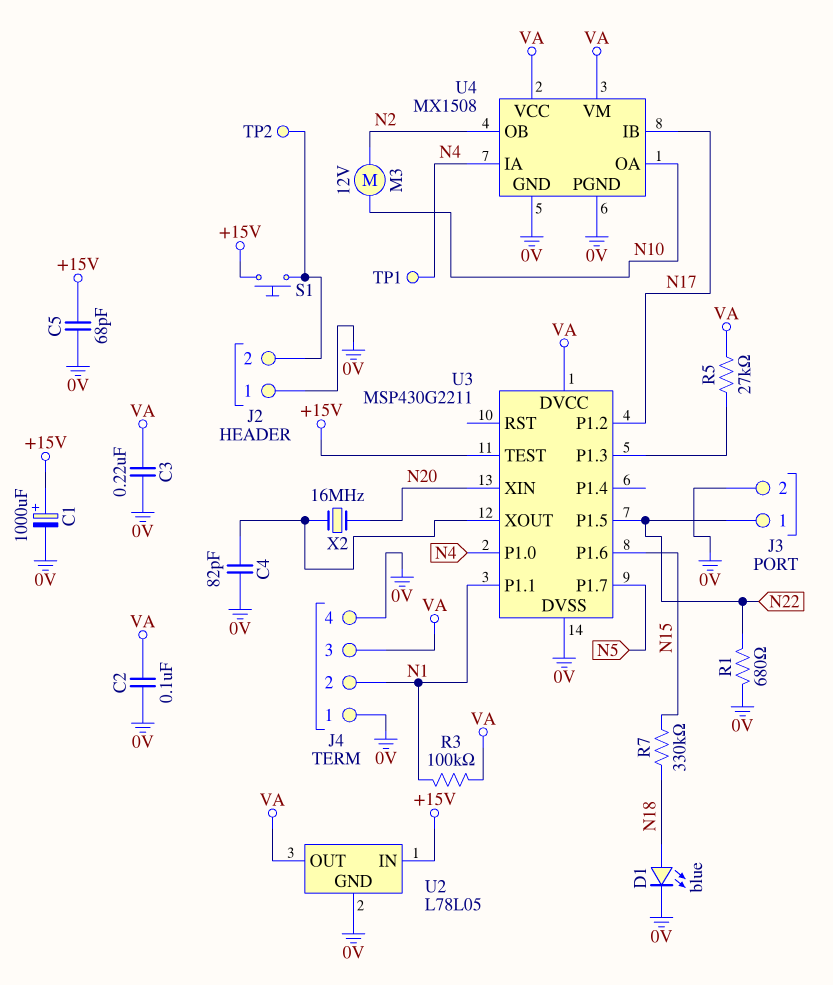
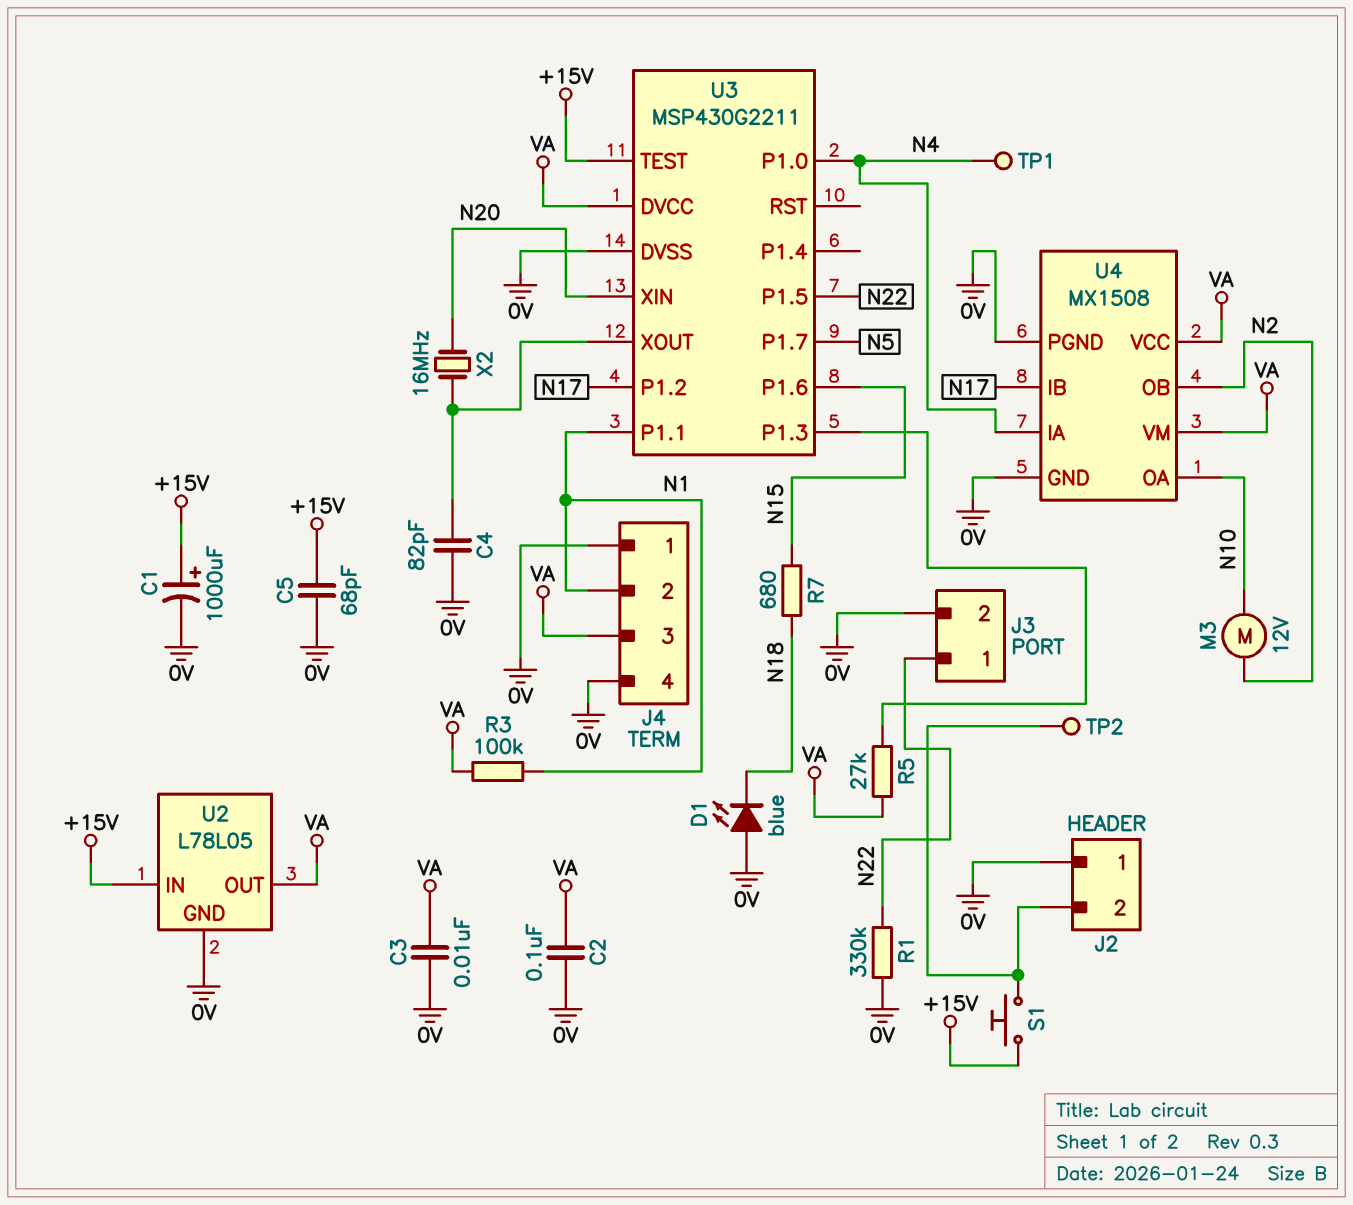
C3: 220nF (0V, VA) -> 10nF (0V, VA)
D1: LED blue (A N18, K 0V) -> LED blue (A 0V, K N18)
R1: 680 (0V, N22) -> 330k (0V, N22)
R7: 330k (N15, N18) -> 680 (N15, N18)

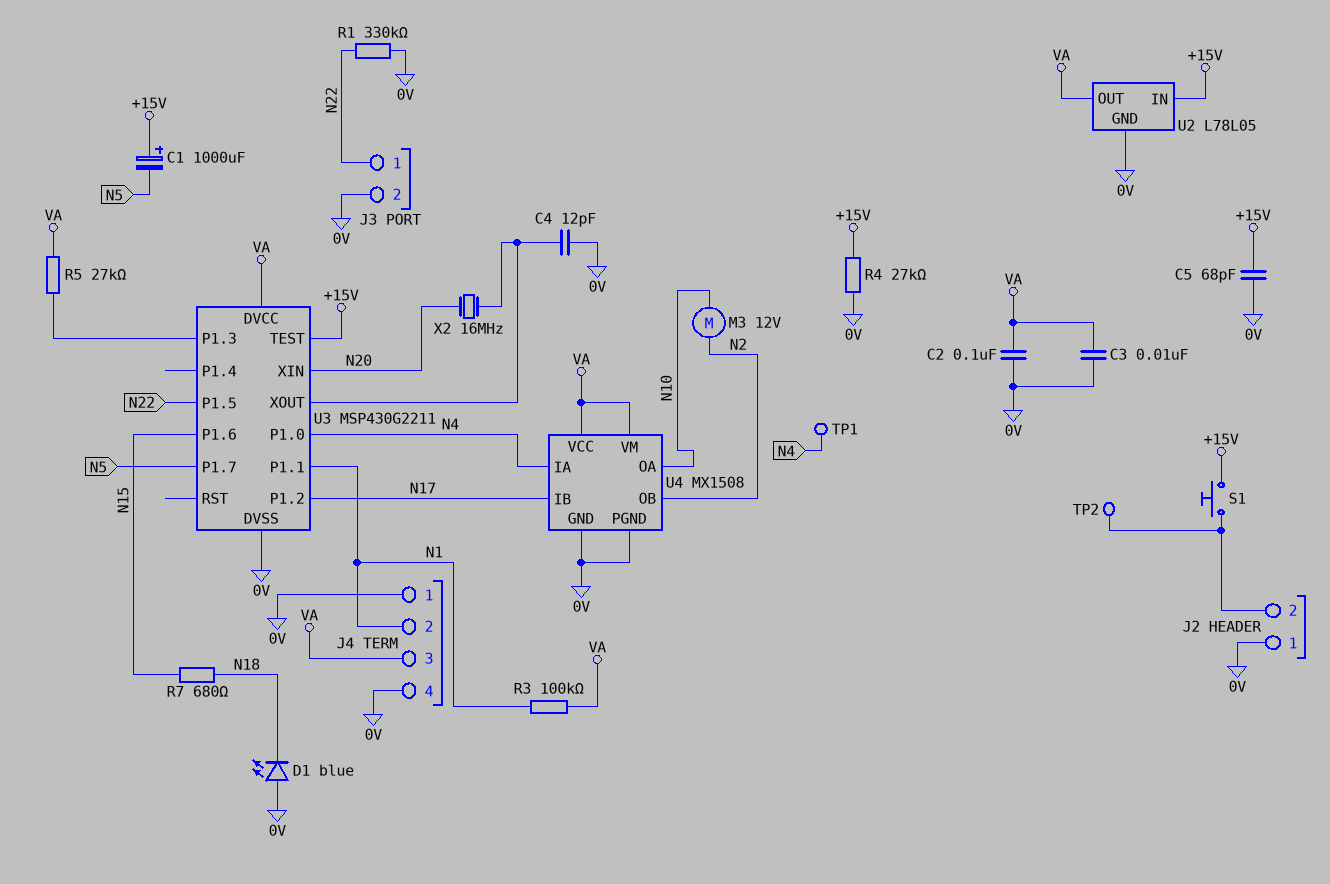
C1: 1000uF (plus +15V, minus 0V) -> 1000uF (plus +15V, minus N5)
C4: 82pF (0V, U3/XOUT) -> 12pF (0V, U3/XOUT)
R4: none -> 27k (+15V, 0V)

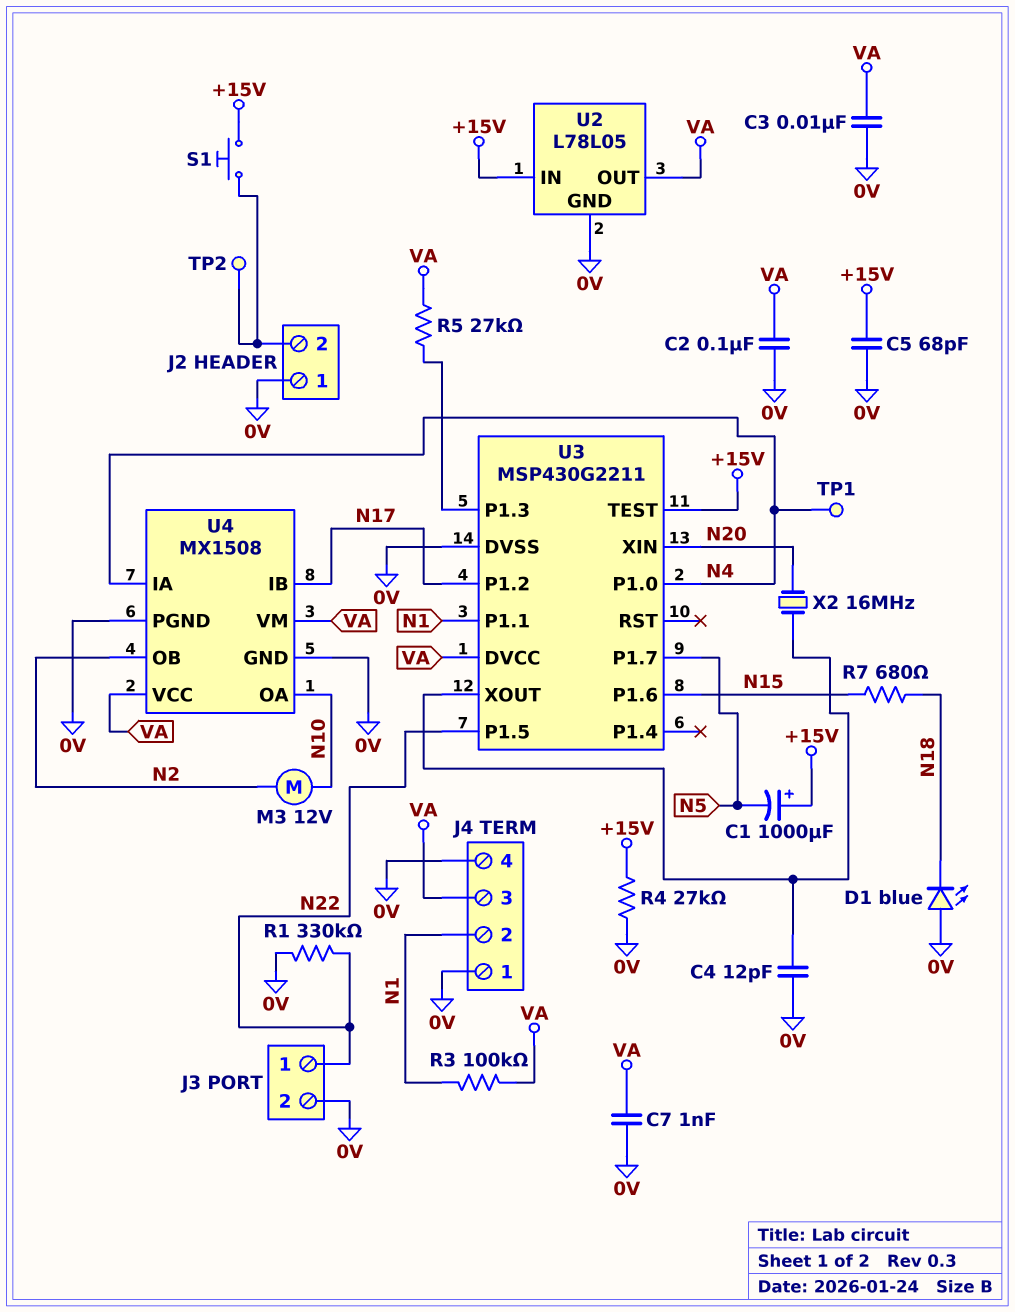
C7: none -> 1nF (0V, VA)

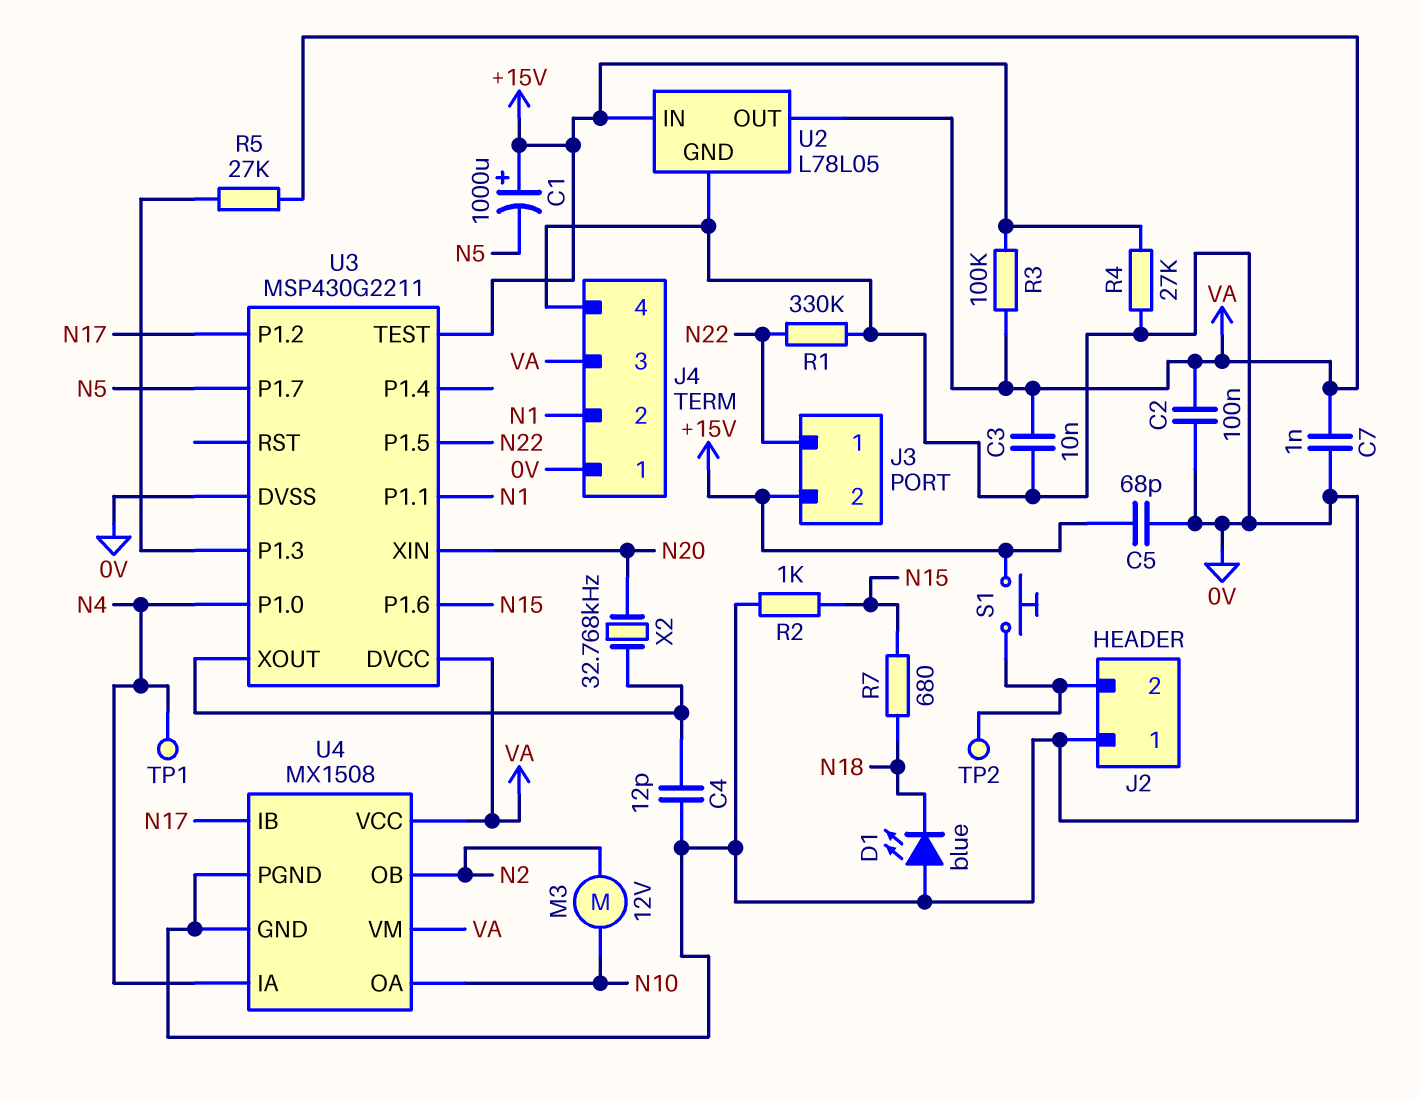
J3 pin 2: 0V -> +15V
R2: none -> 1k (0V, N15)
R3: 100k (N1, VA) -> 100k (+15V, VA)
X2: 16MHz (N20, U3/XOUT) -> 32.768kHz (N20, U3/XOUT)

